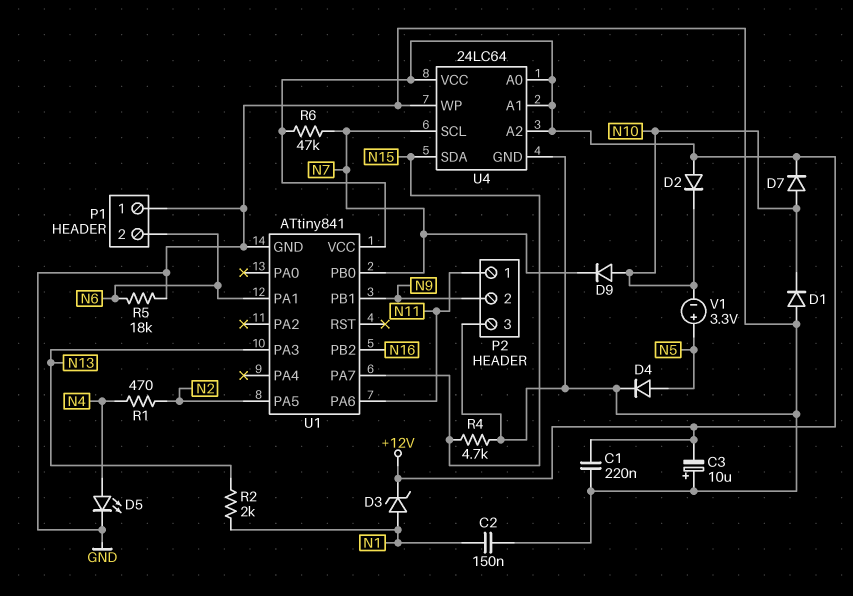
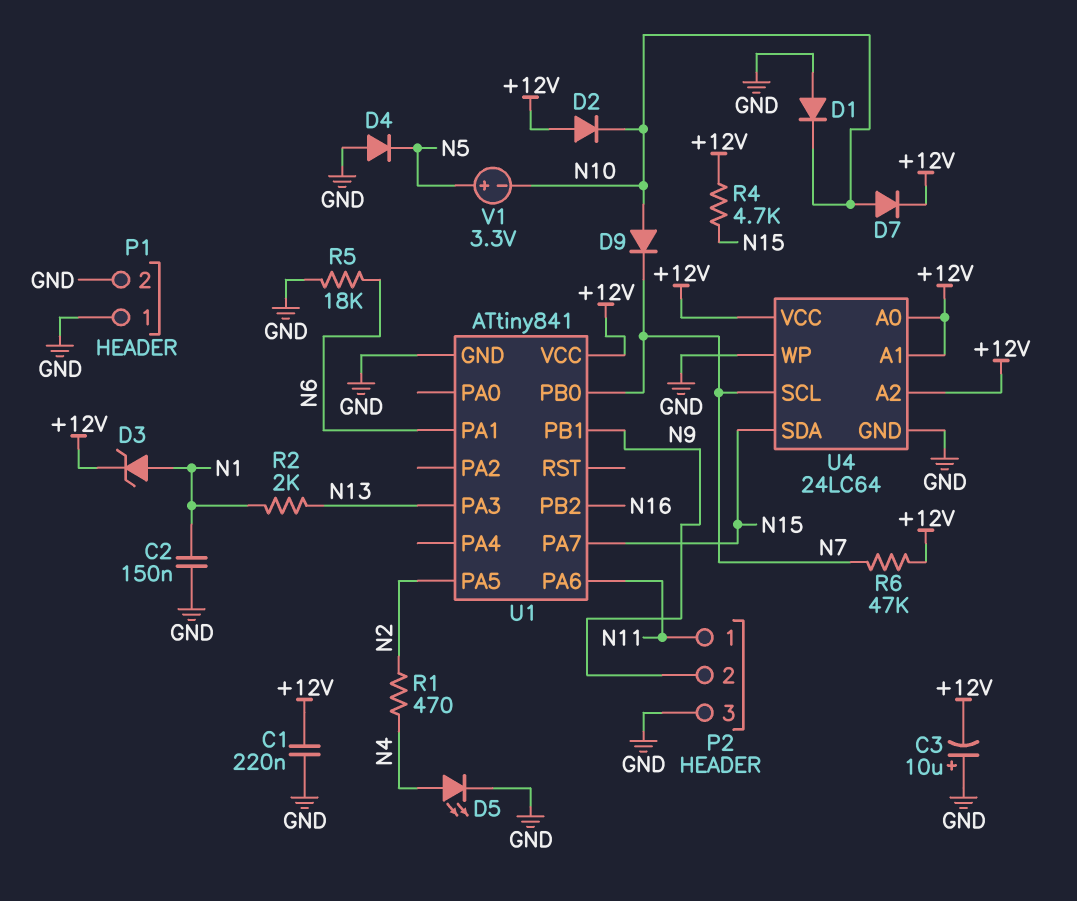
D4: diode (A N5, K GND) -> diode (A GND, K N5)
P1 pin 2: N6 -> GND
R4: 4.7k (GND, N15) -> 4.7k (+12V, N15)

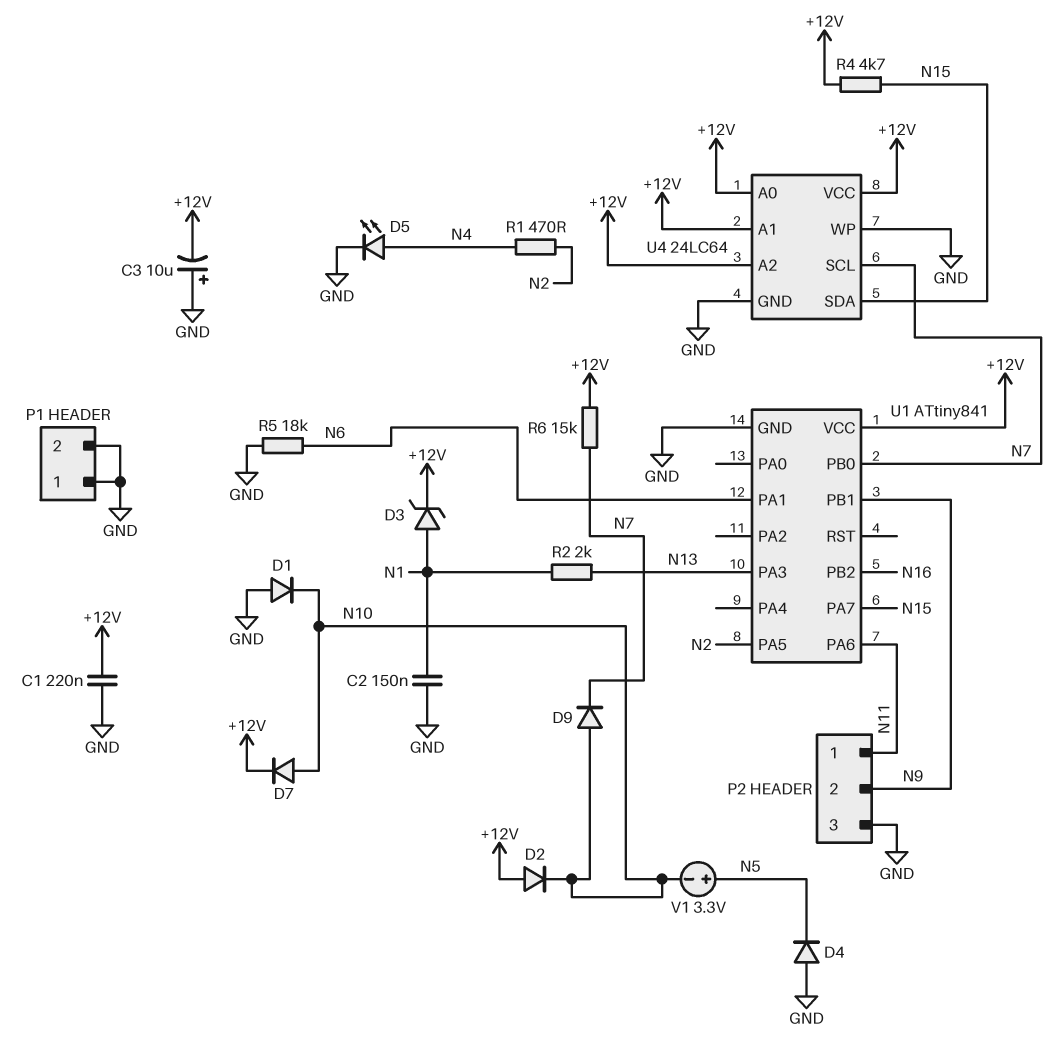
R6: 47k (+12V, N7) -> 15k (+12V, N7)

